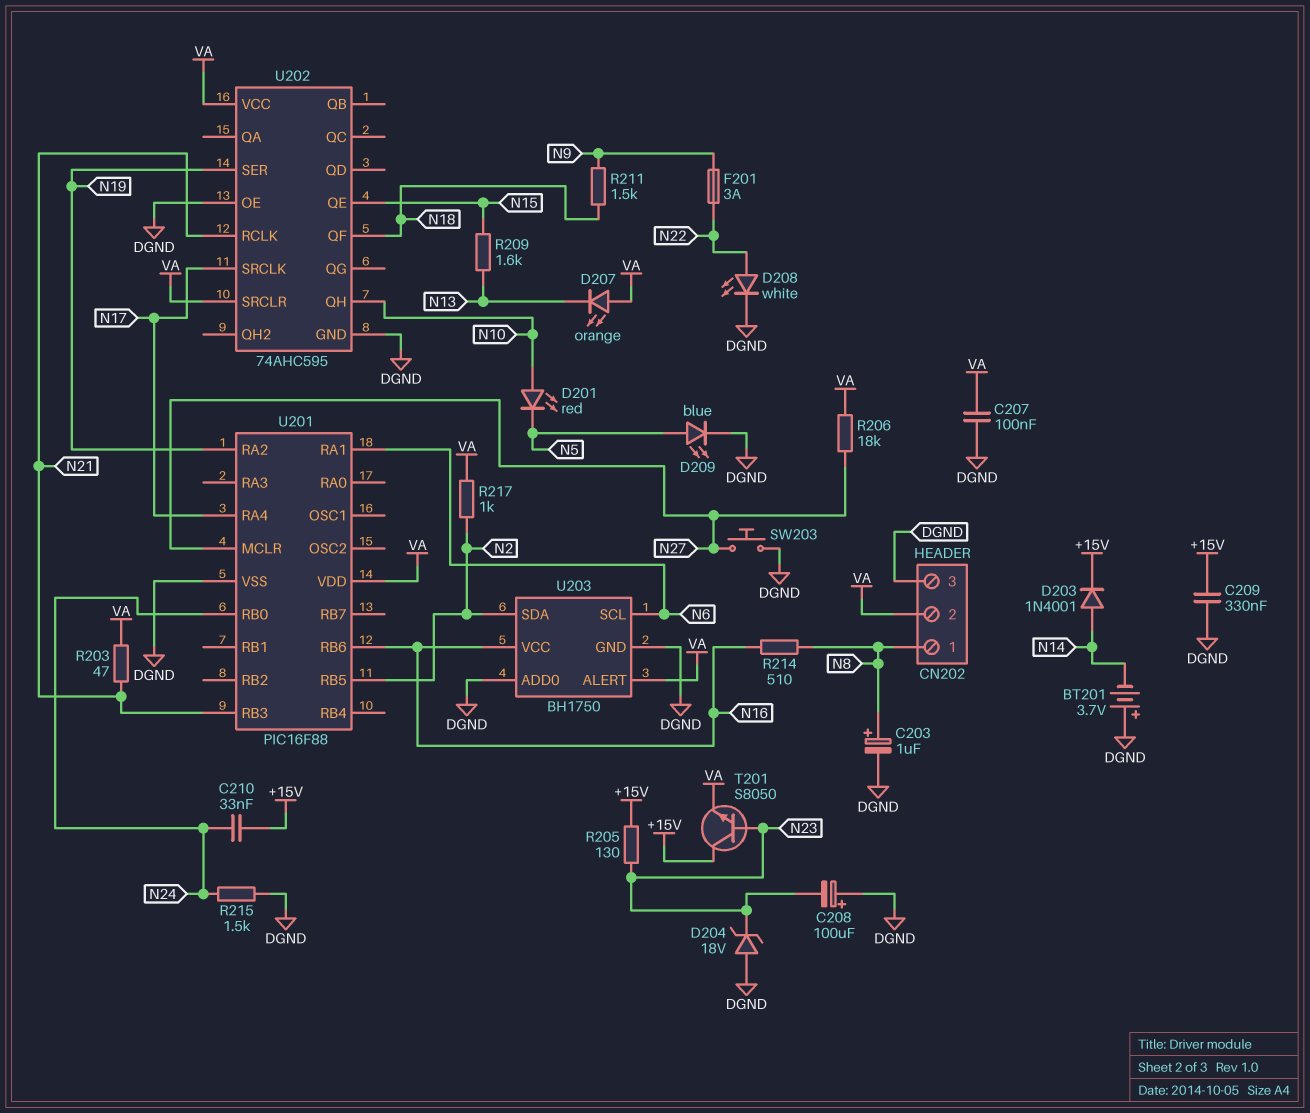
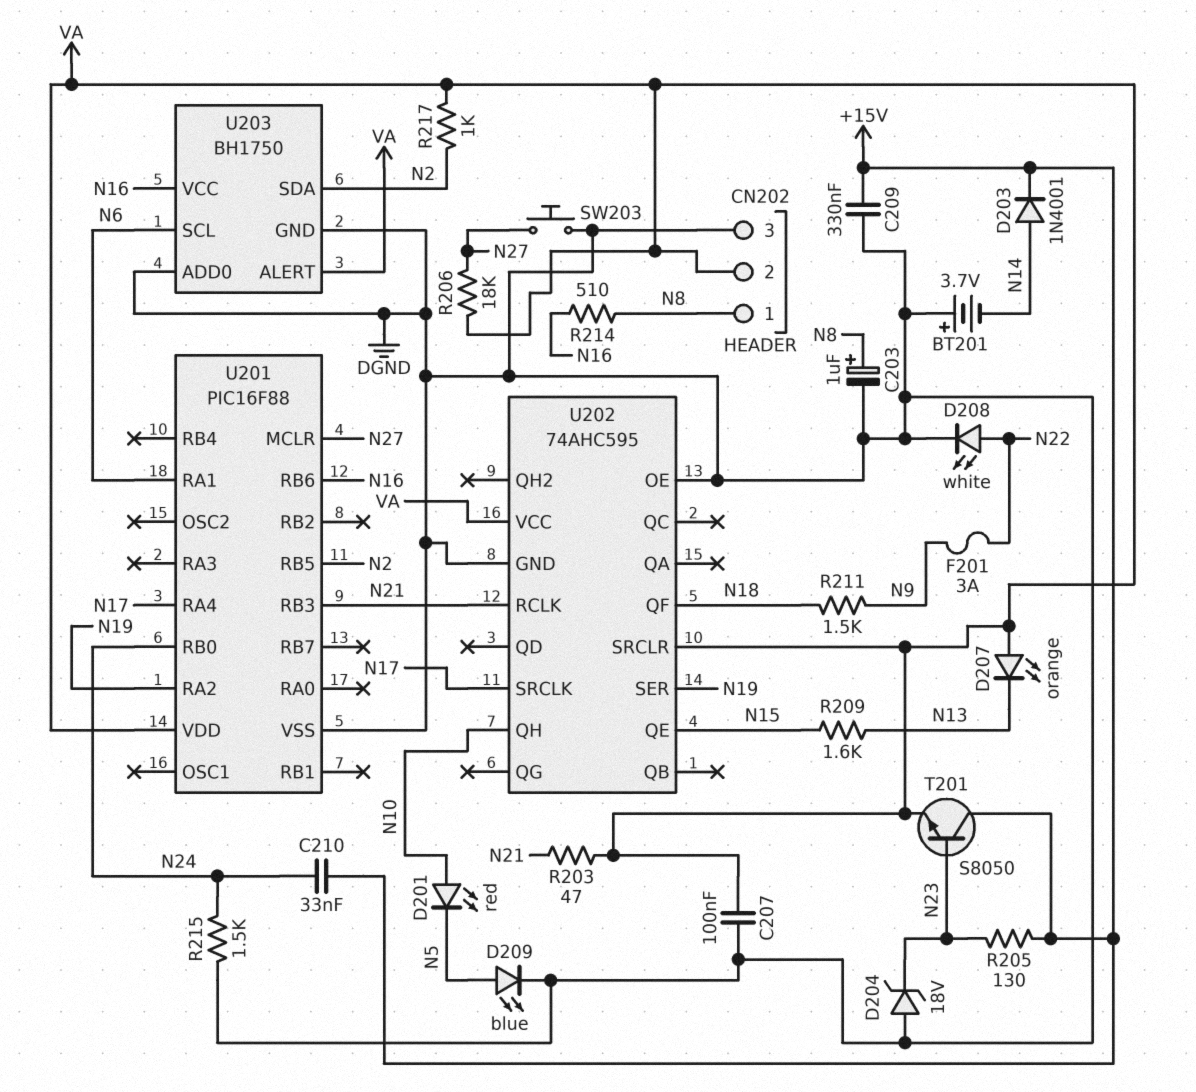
C208: 100uF (plus DGND, minus N23) -> none

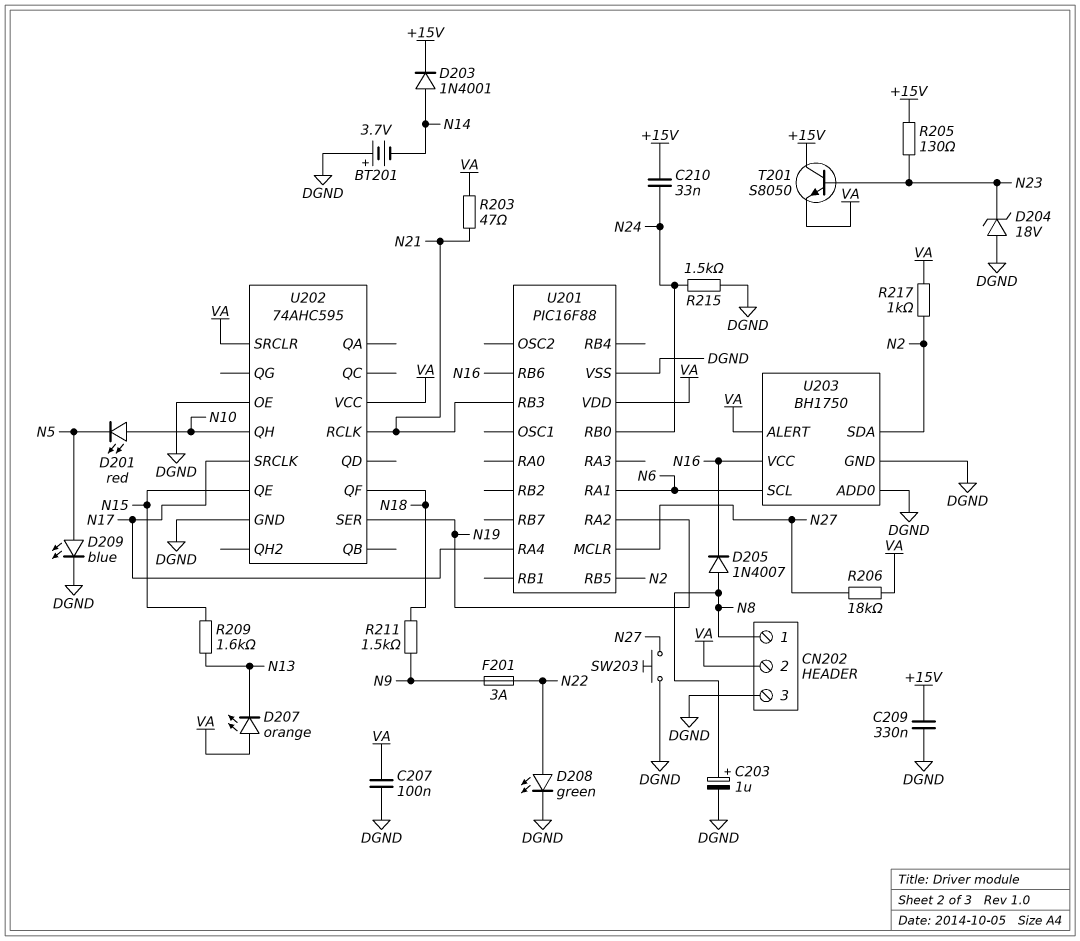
D205: none -> diode 1N4007 (A N8, K N16)
D208: LED white (A N22, K DGND) -> LED green (A N22, K DGND)
R214: 510 (N8, N16) -> none

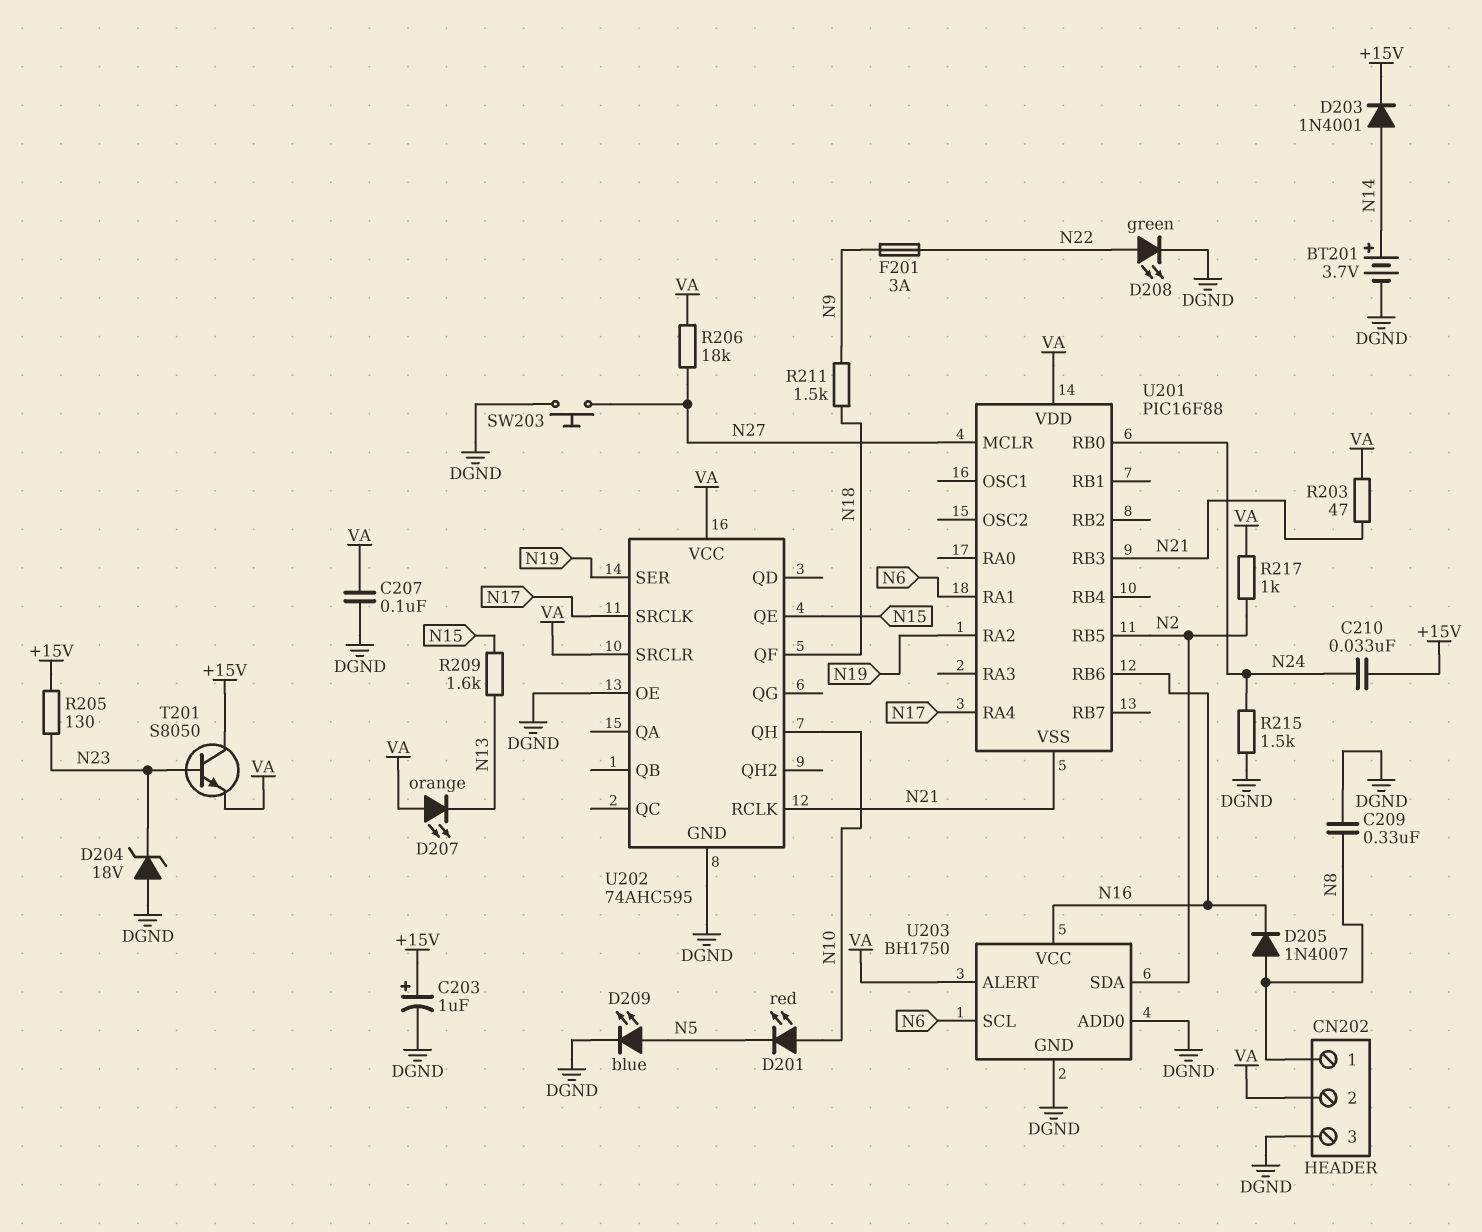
BT201: 3.7V (plus DGND, minus N14) -> 3.7V (plus N14, minus DGND)
C203: 1uF (plus N8, minus DGND) -> 1uF (plus +15V, minus DGND)
C209: 330nF (+15V, DGND) -> 330nF (DGND, N8)
U201 pin VSS: DGND -> N21

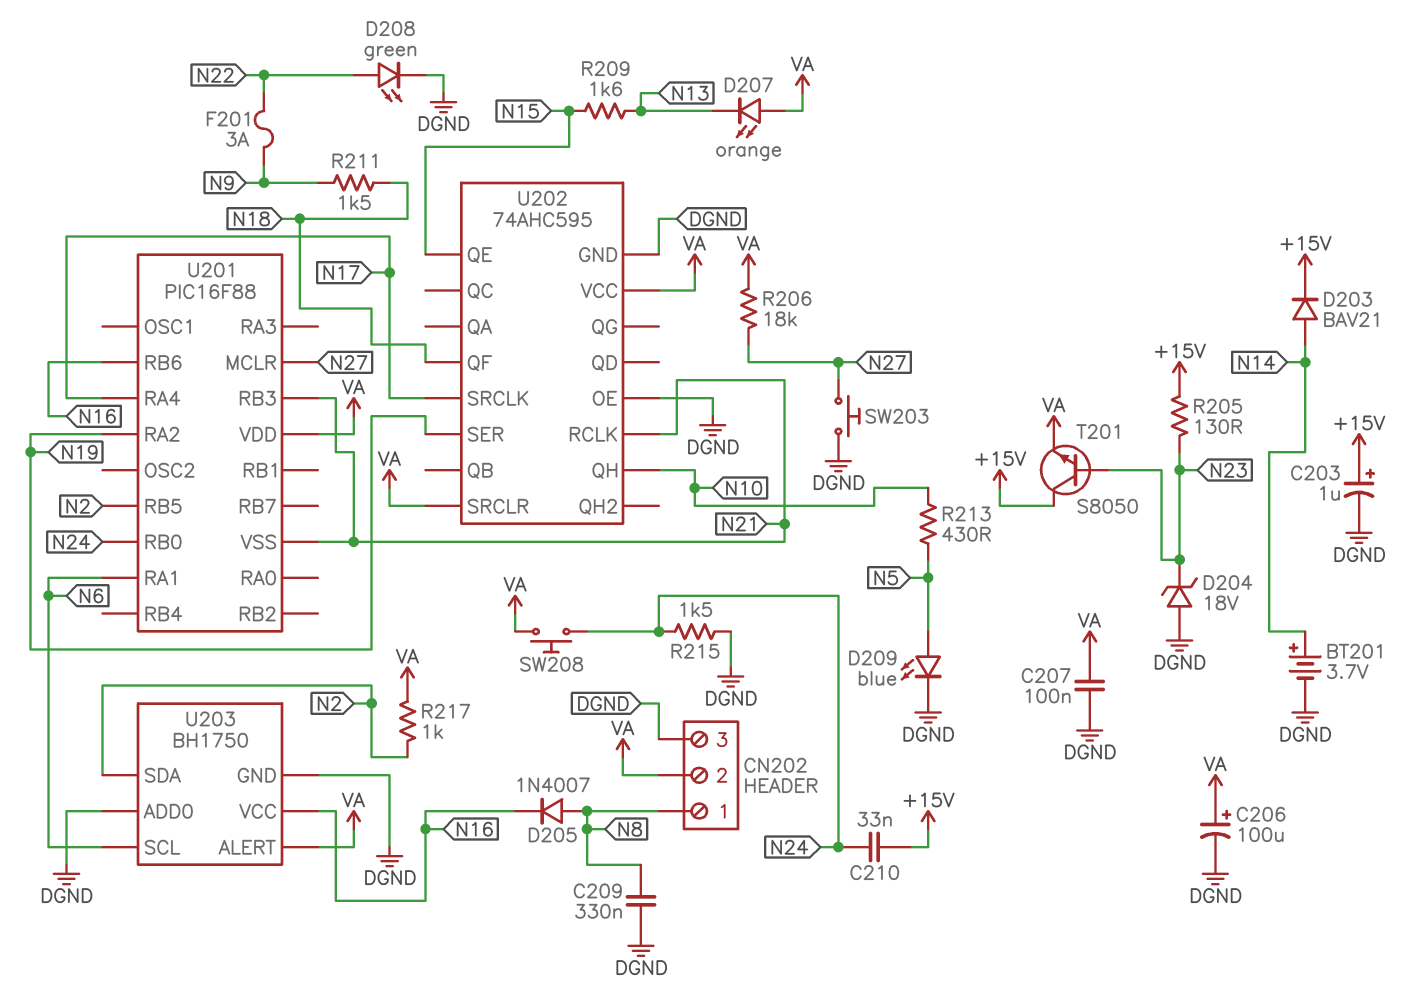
C206: none -> 100uF (plus VA, minus DGND)
D201: LED red (A N10, K N5) -> none
D203: diode 1N4001 (A N14, K +15V) -> diode BAV21 (A N14, K +15V)
R203: 47 (N21, VA) -> none
R213: none -> 430 (N5, N10)
SW208: none -> button (N24, VA)

